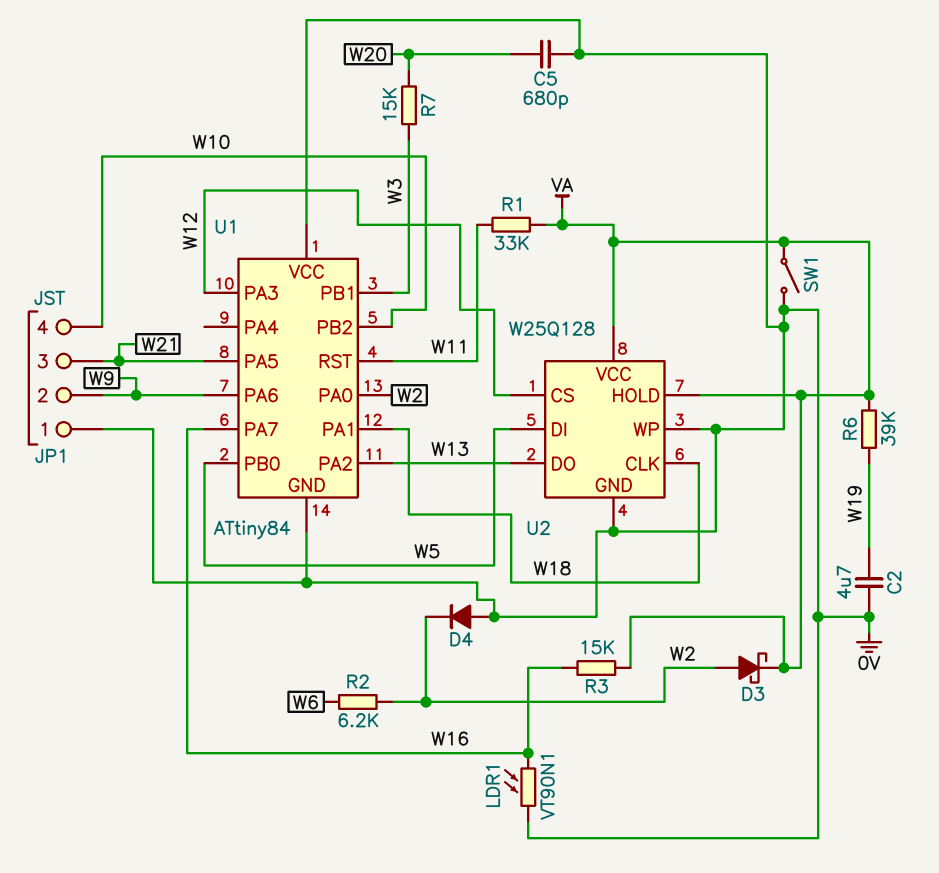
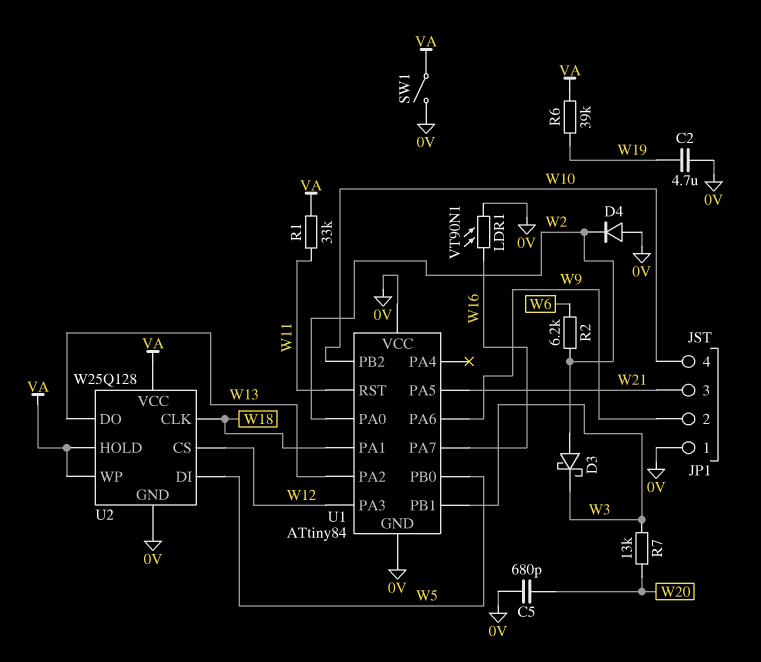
D3: schottky (A W2, K VA) -> schottky (A W2, K W3)
R3: 15k (VA, W16) -> none
R7: 15k (W3, W20) -> 13k (W3, W20)
U2 pin WP: 0V -> VA

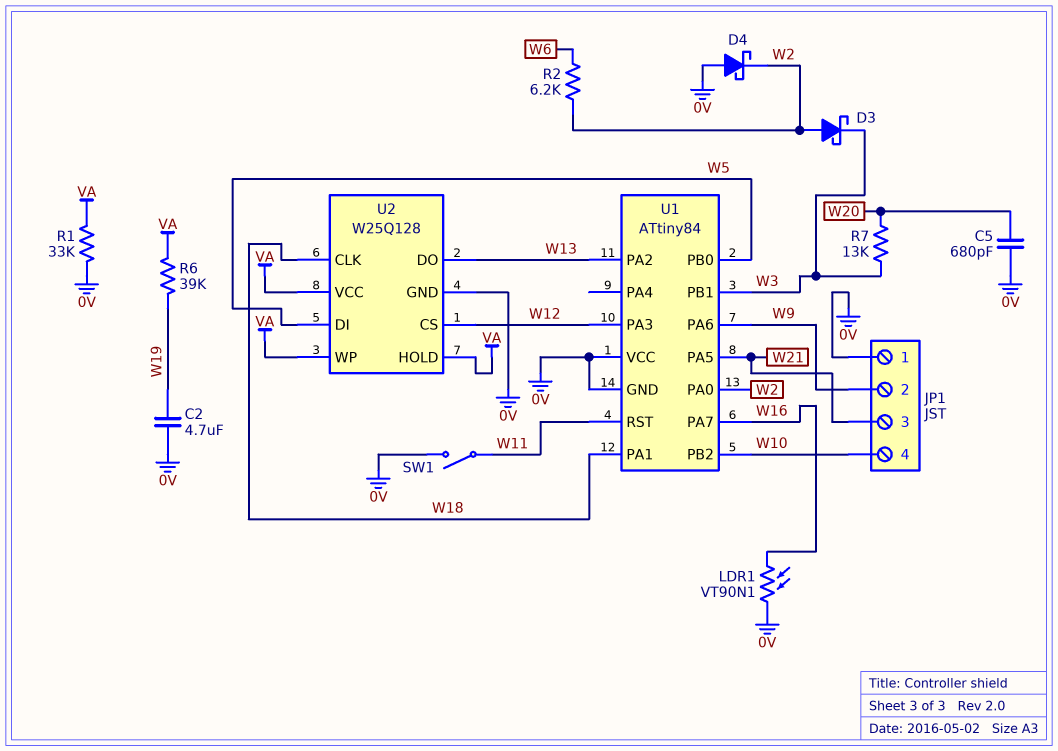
D4: diode (A 0V, K W2) -> schottky (A 0V, K W2)
R1: 33k (VA, W11) -> 33k (0V, VA)
SW1: switch (0V, VA) -> switch (0V, W11)

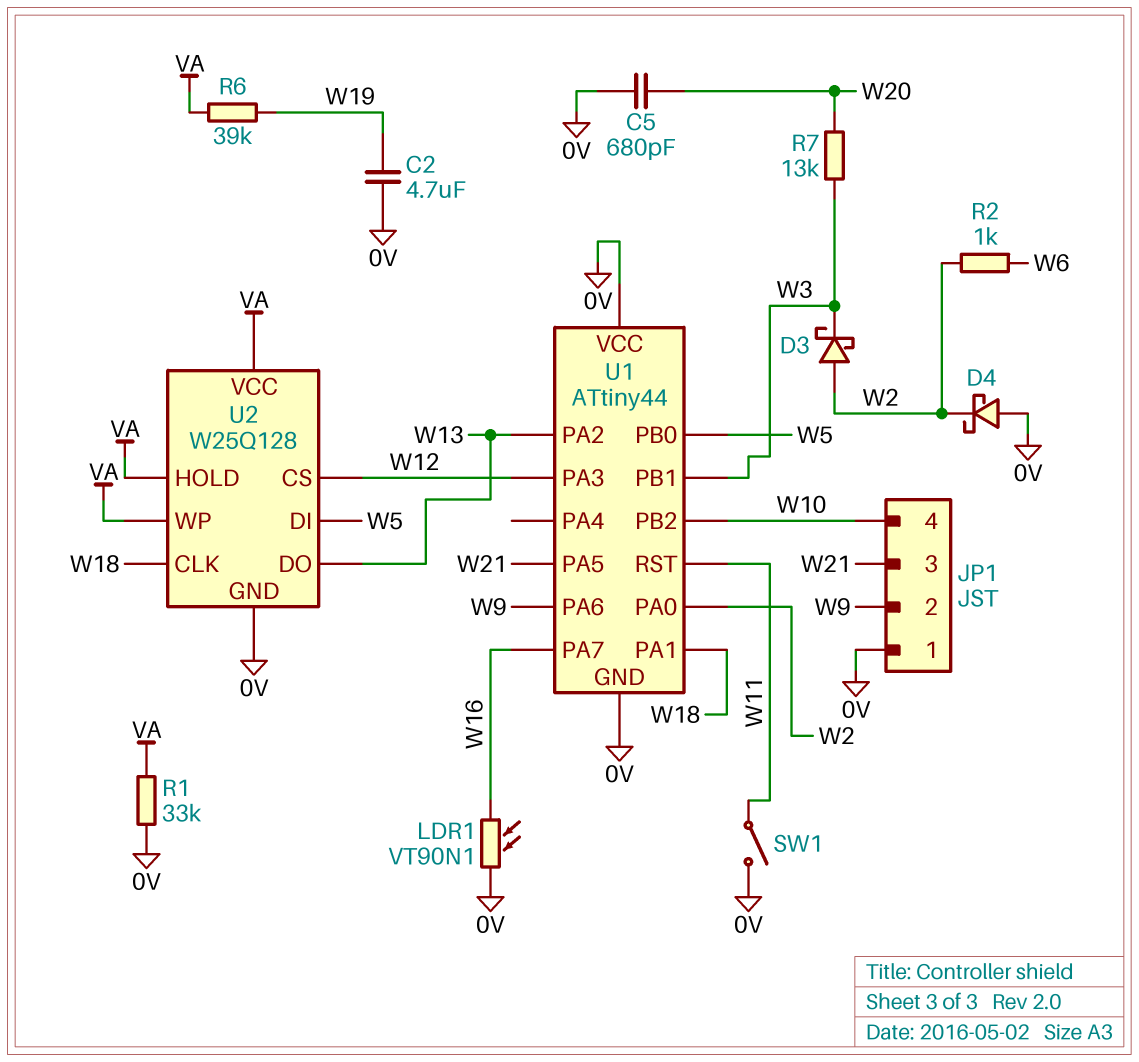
R2: 6.2k (W2, W6) -> 1k (W2, W6)
U1: ATtiny84 -> ATtiny44

